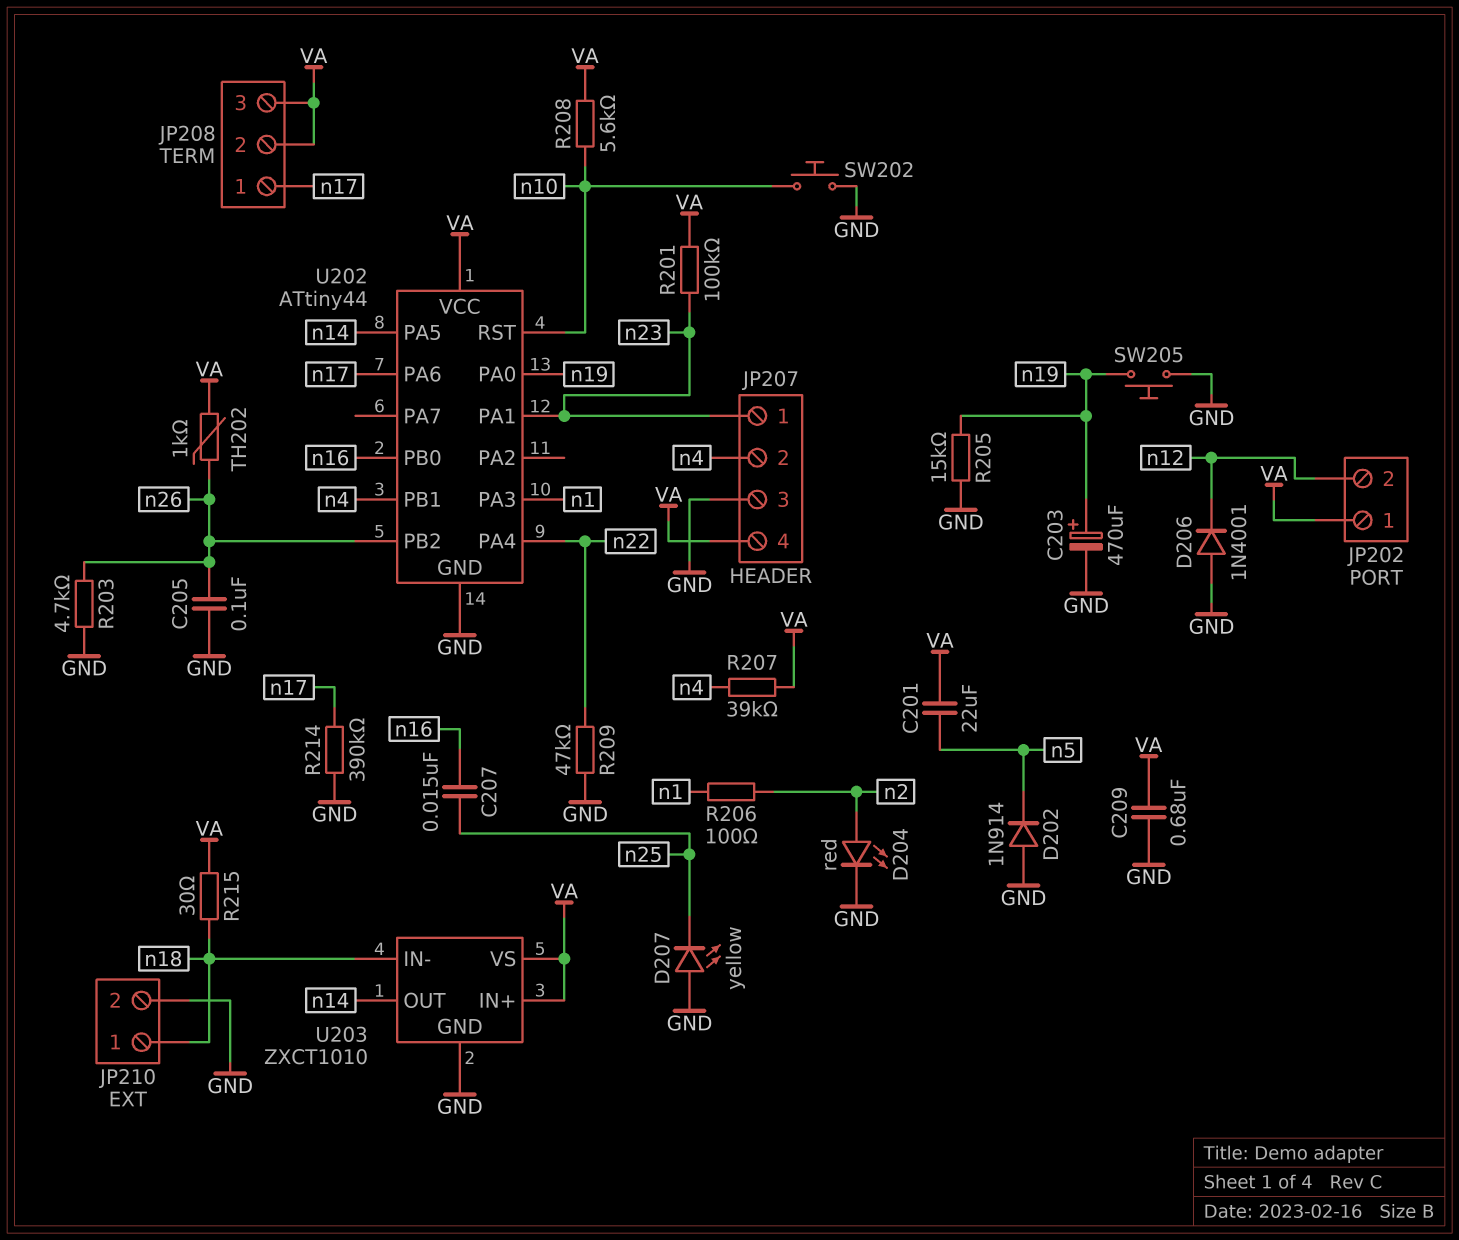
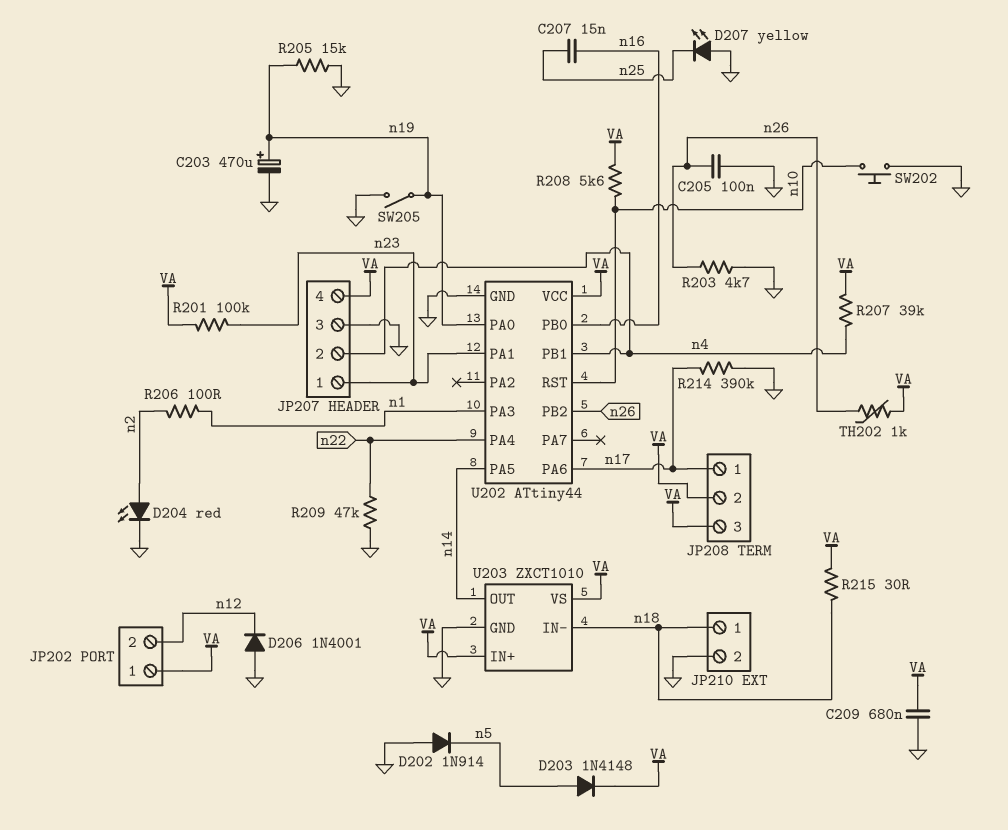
C201: 22uF (VA, n5) -> none
D203: none -> diode 1N4148 (A n5, K VA)
SW205: button (GND, n19) -> switch (GND, n19)

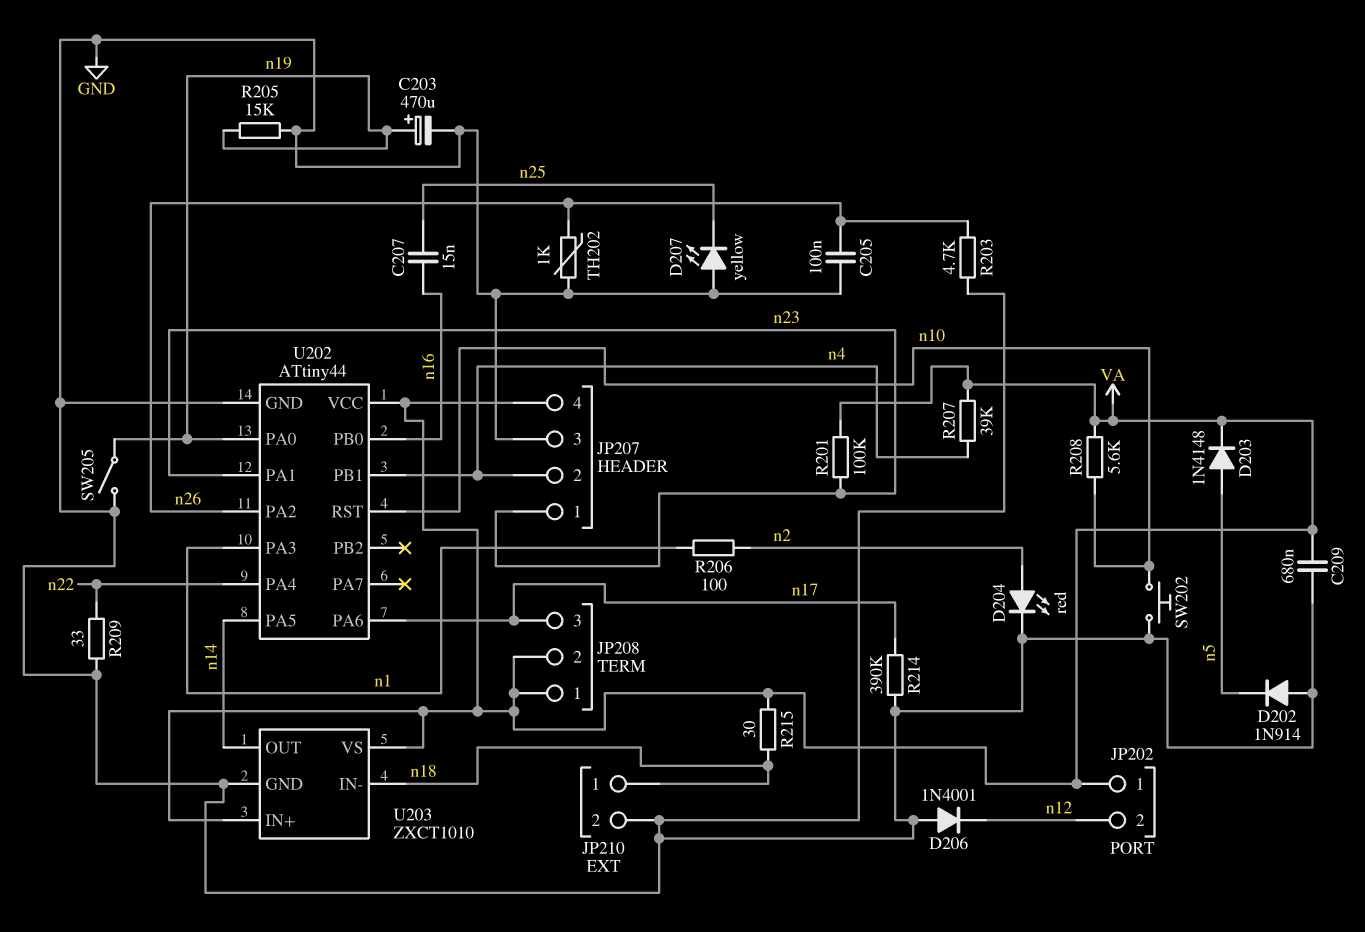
JP208 pin 1: n17 -> VA
JP208 pin 3: VA -> n17
R209: 47k (GND, n22) -> 33 (GND, n22)
TH202: 1k (VA, n26) -> 1k (GND, n26)
U202 pin PA2: none -> n26
U202 pin PB2: n26 -> none

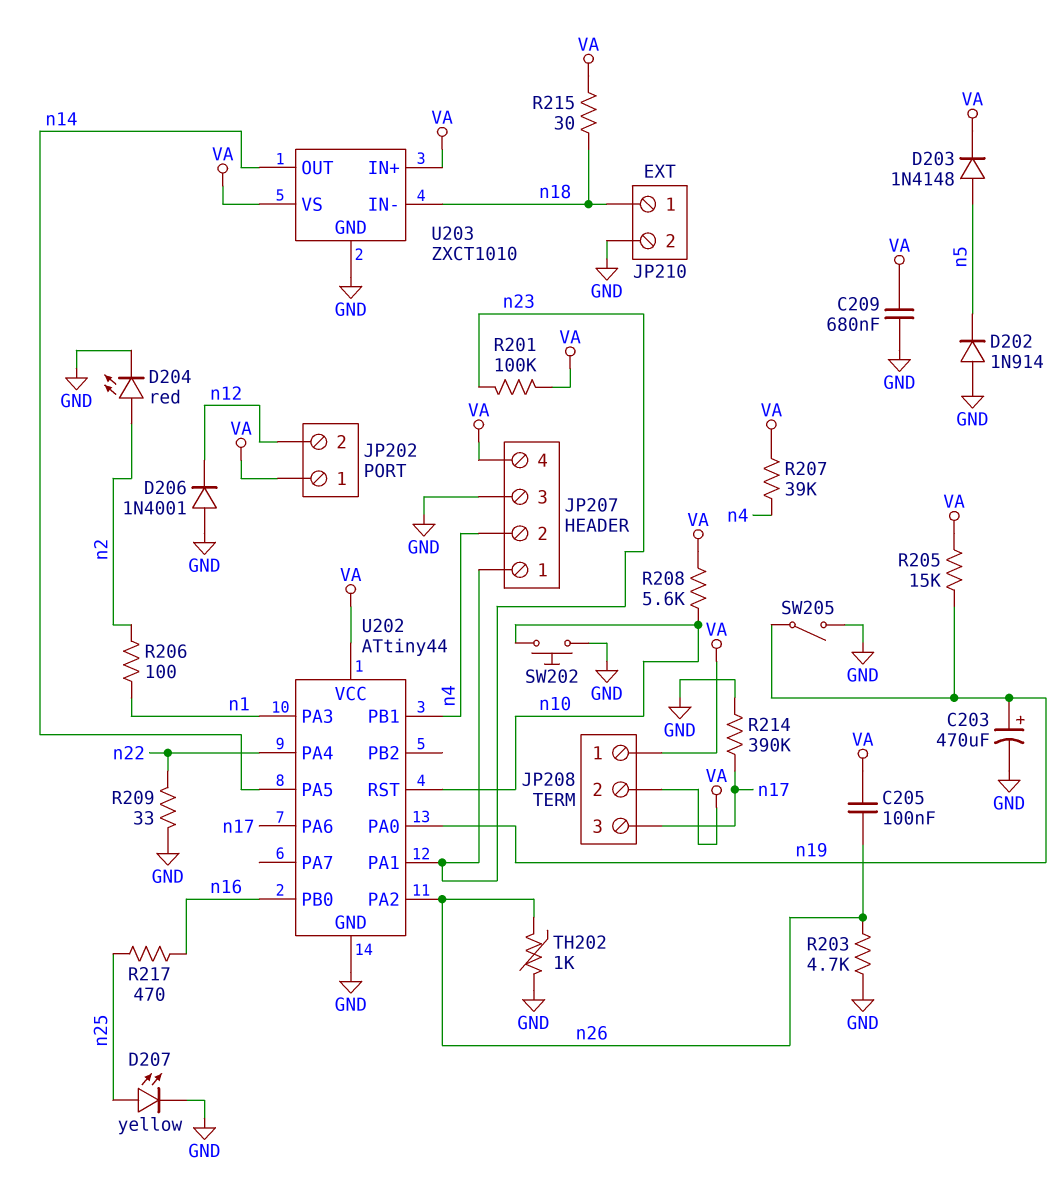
C205: 100nF (GND, n26) -> 100nF (VA, n26)
C207: 15nF (n16, n25) -> none
D207: LED yellow (A GND, K n25) -> LED yellow (A n25, K GND)
R205: 15k (GND, n19) -> 15k (VA, n19)
R217: none -> 470 (n16, n25)

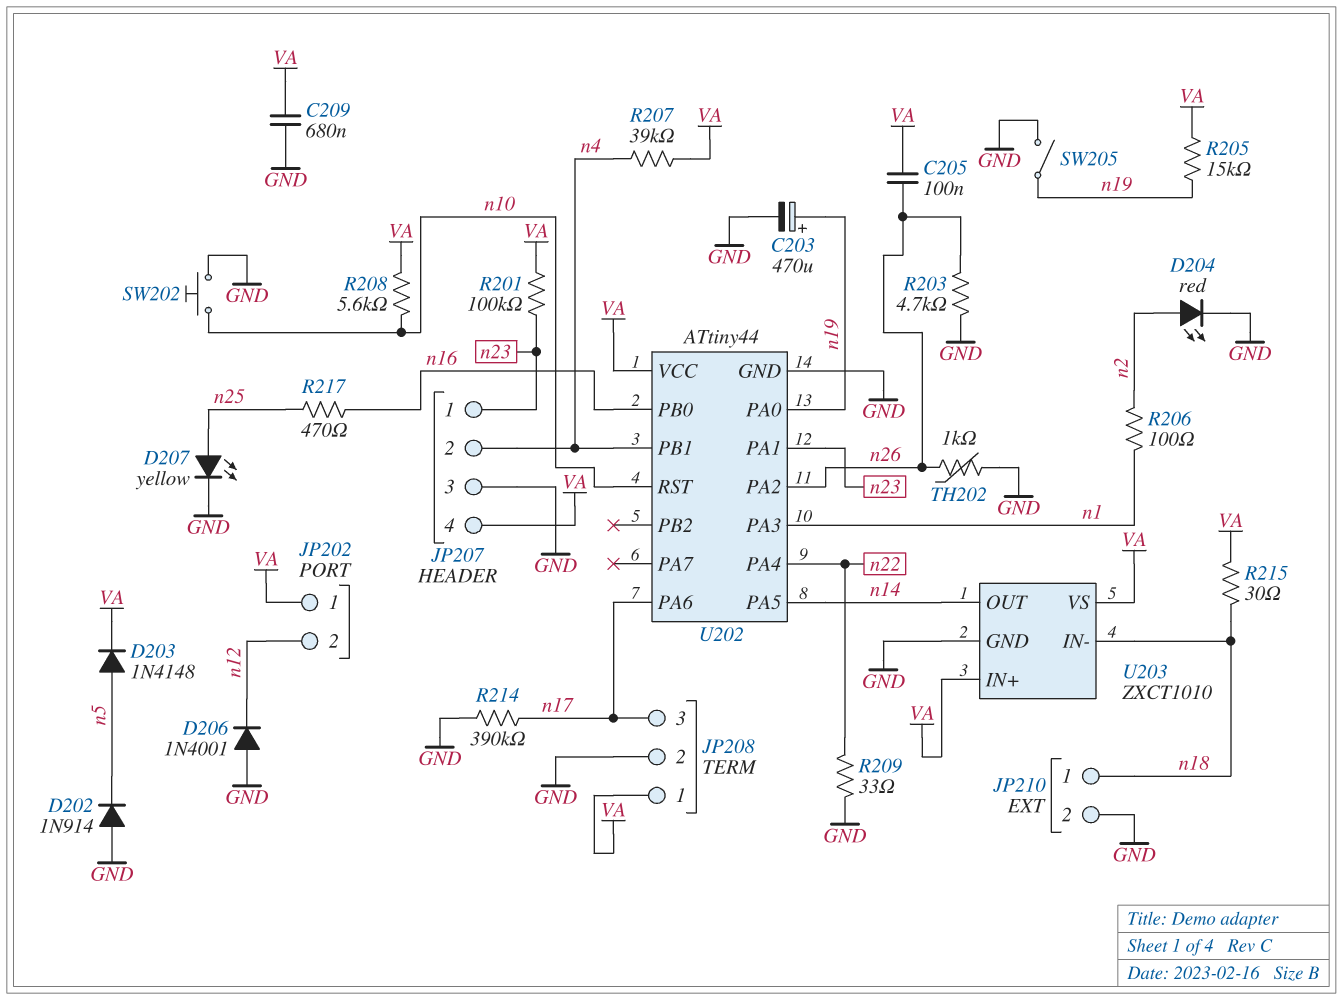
JP208 pin 2: VA -> GND

